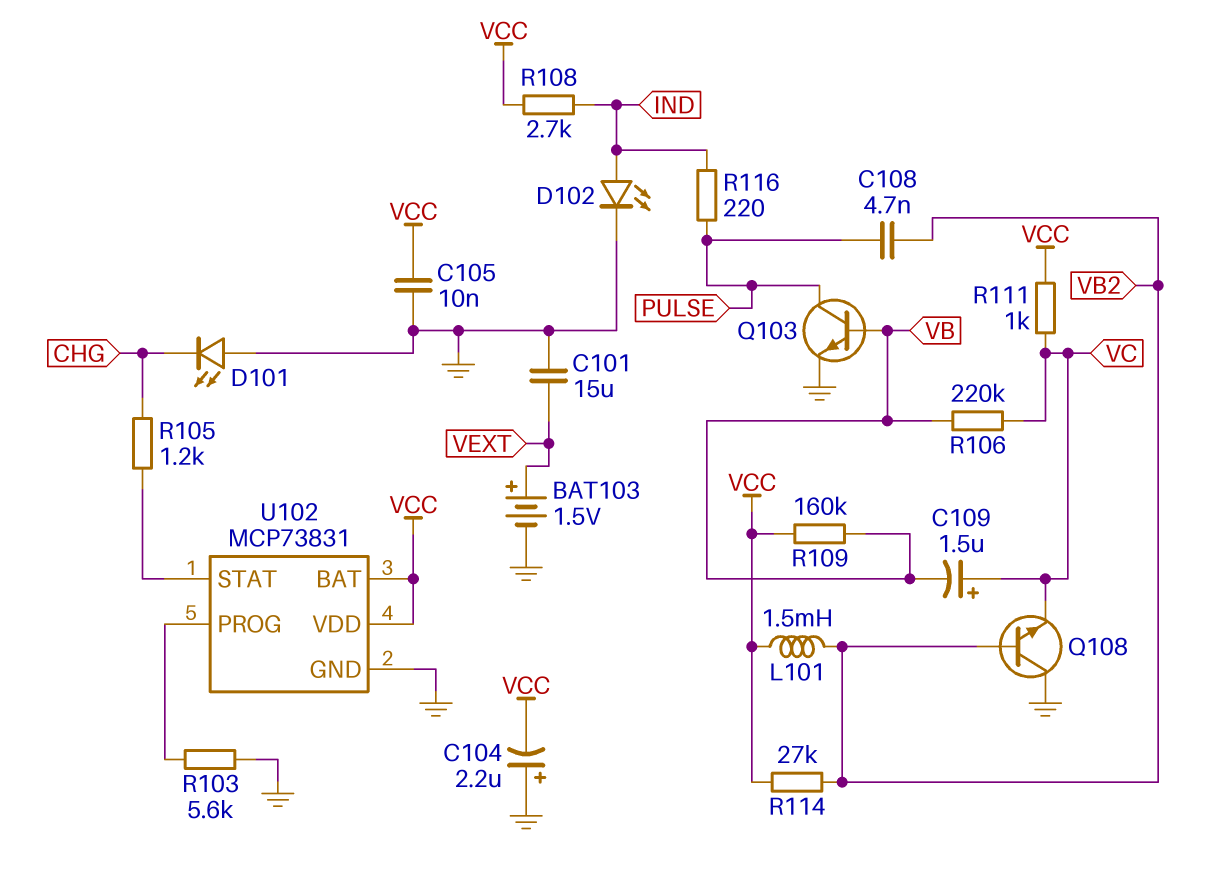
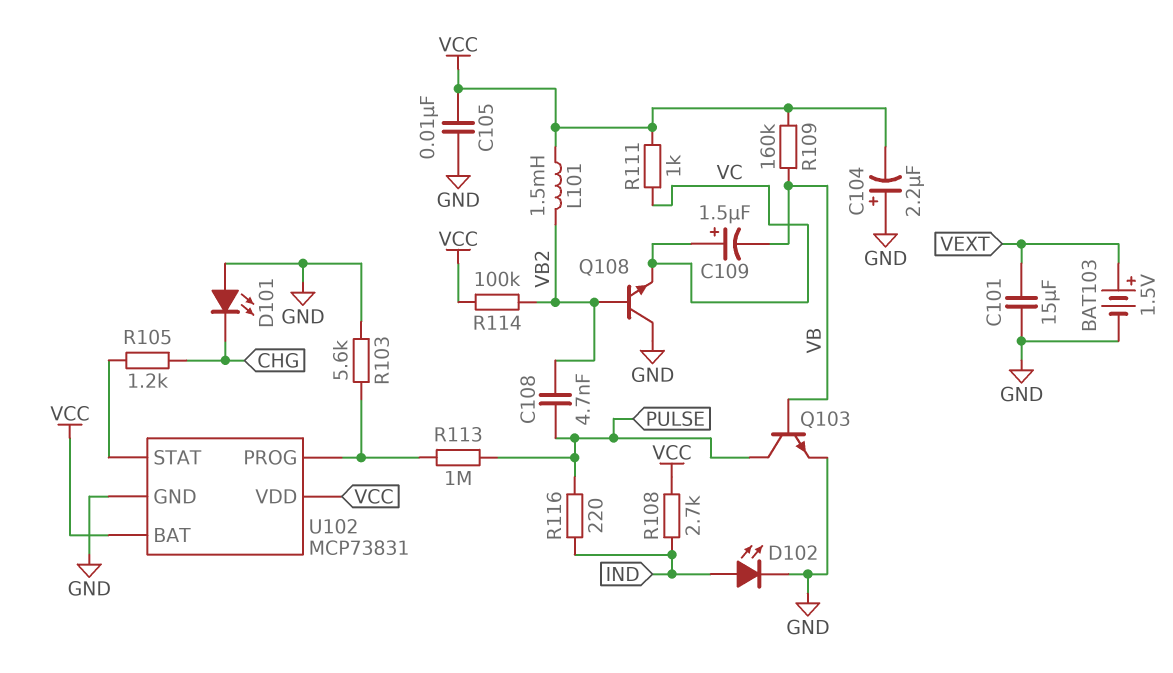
R106: 220k (VB, VC) -> none
R113: none -> 1M (PULSE, U102/PROG)
R114: 27k (VB2, VCC) -> 100k (VB2, VCC)

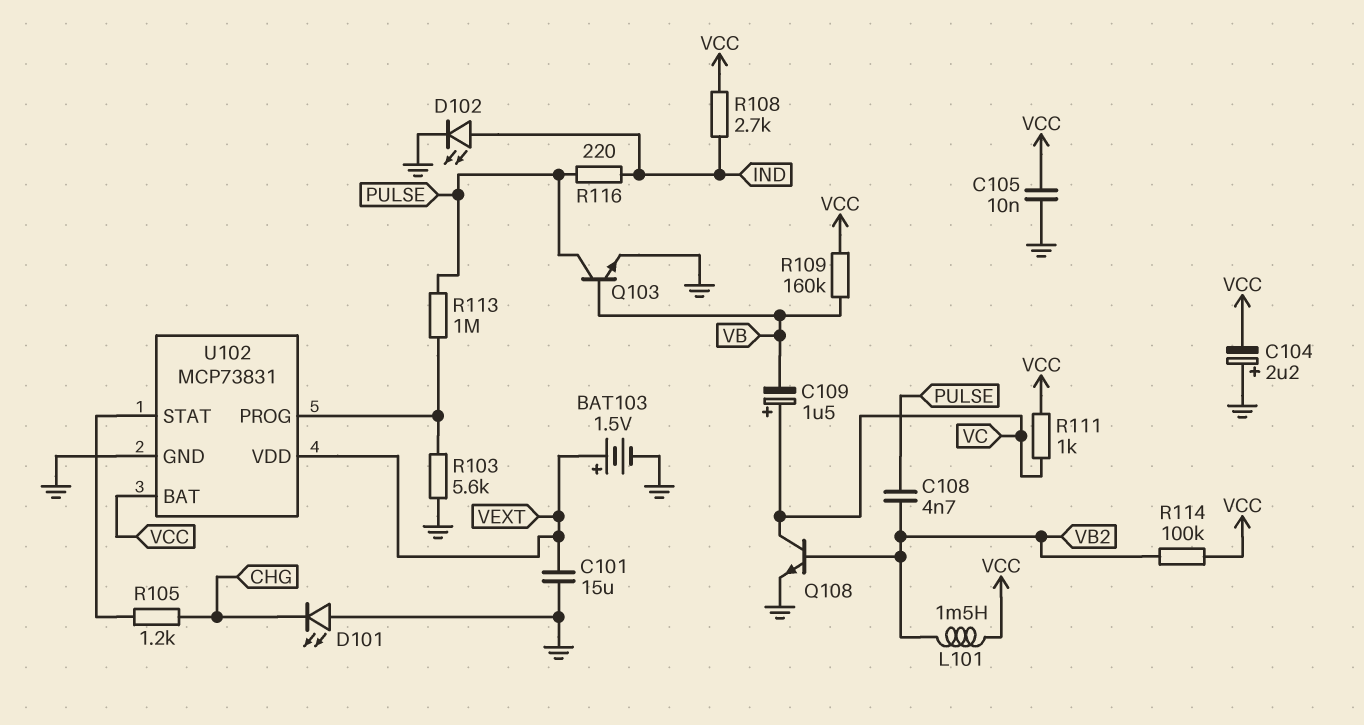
Q108: NPN (B VB2, C GND, E VC) -> NPN (B VB2, C VC, E GND)
U102 pin VDD: VCC -> VEXT

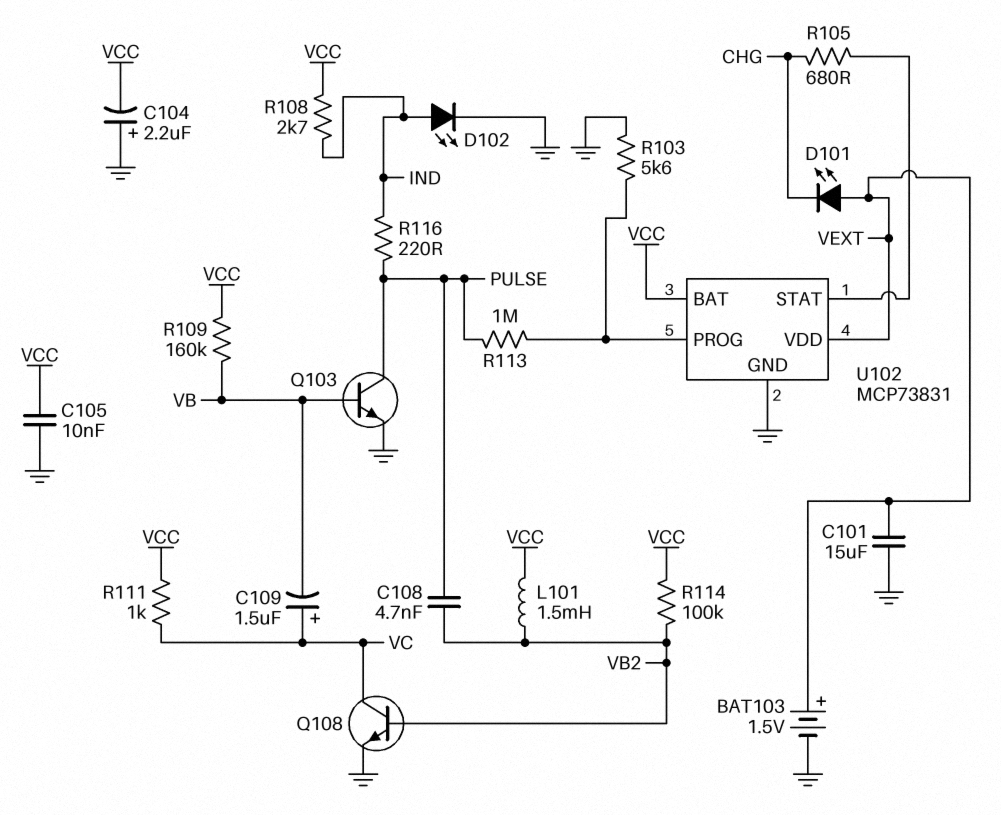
D101: LED (A GND, K CHG) -> LED (A VEXT, K CHG)
R105: 1.2k (CHG, U102/STAT) -> 680 (CHG, U102/STAT)

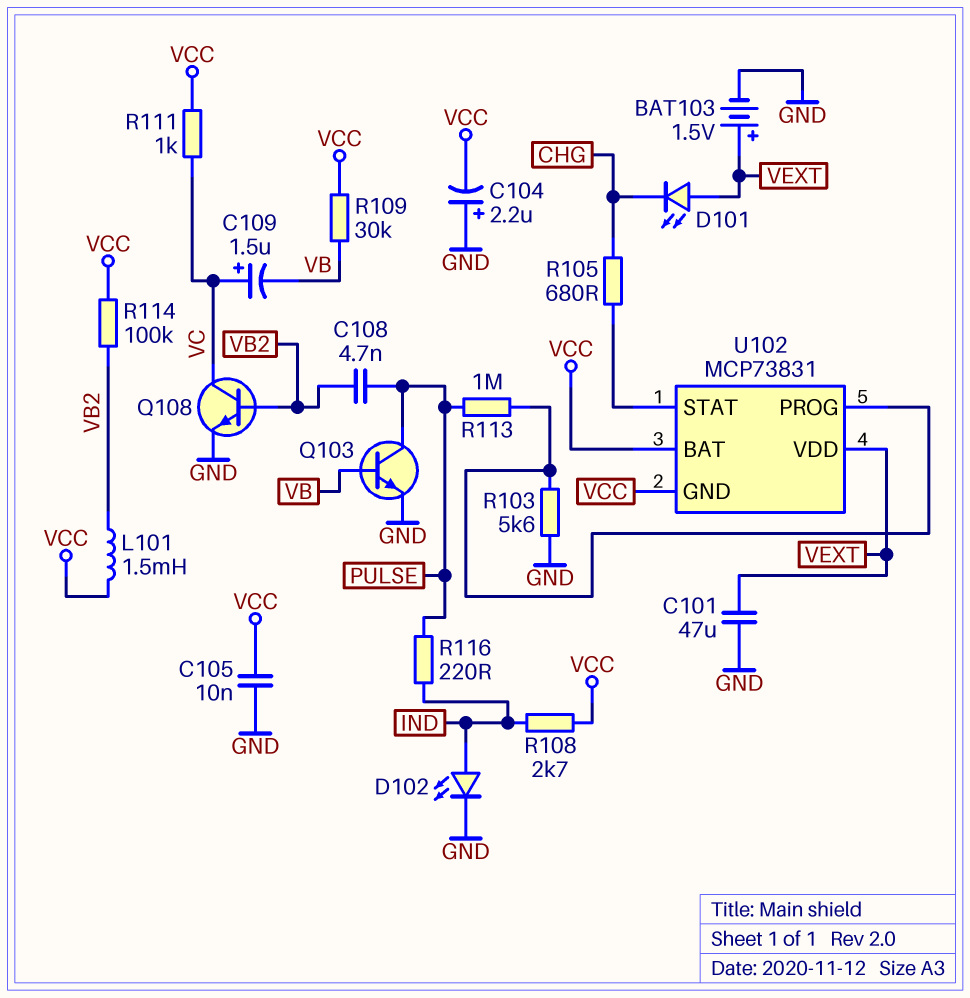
C101: 15uF (GND, VEXT) -> 47uF (GND, VEXT)
R109: 160k (VB, VCC) -> 30k (VB, VCC)
U102 pin GND: GND -> VCC

